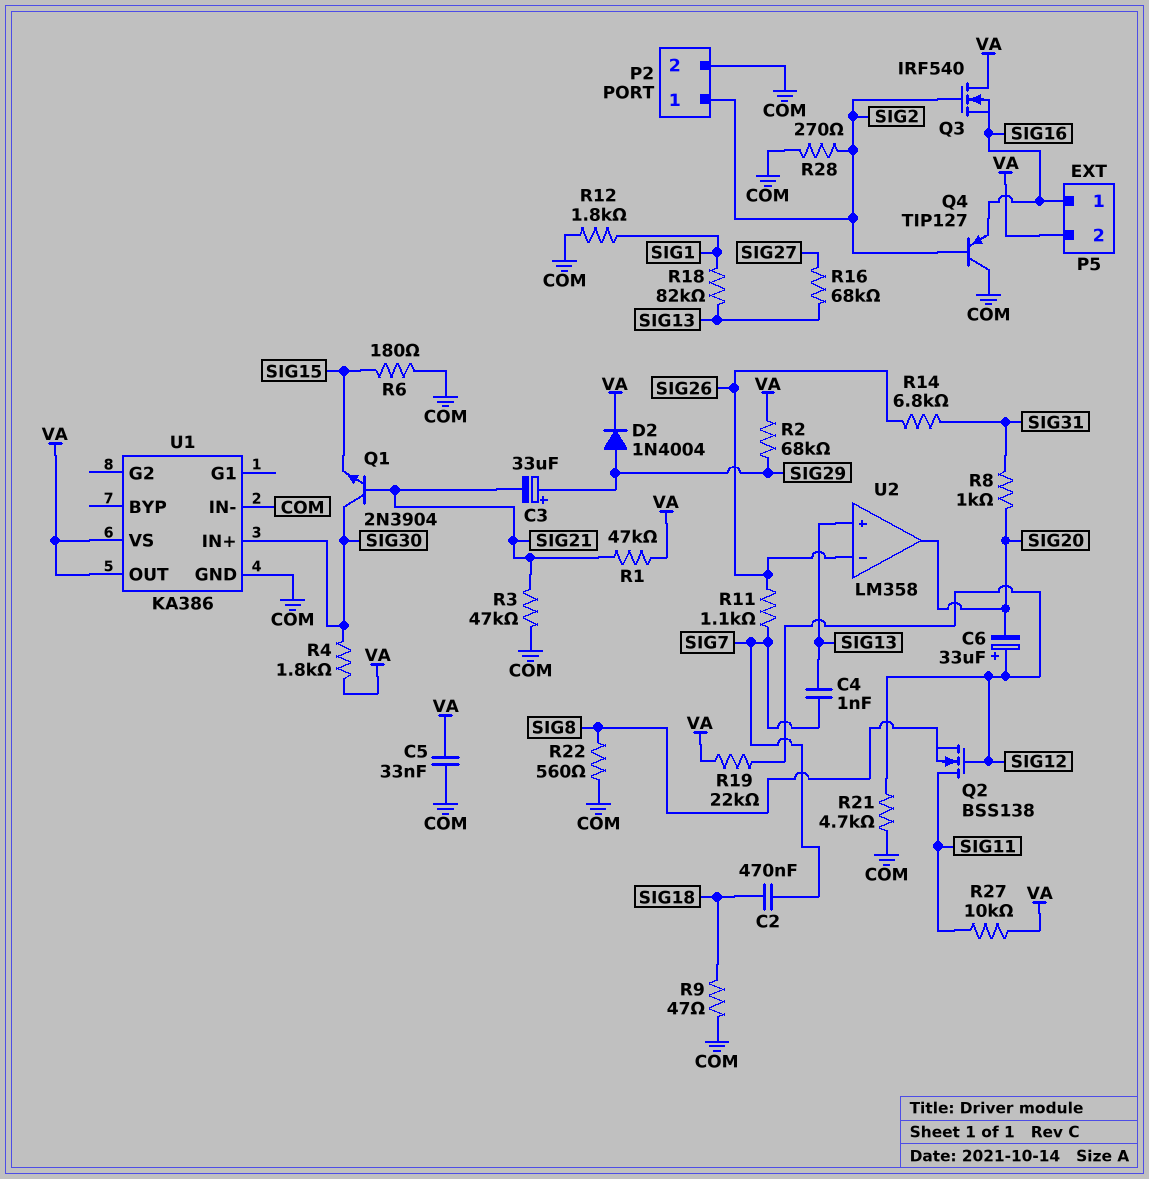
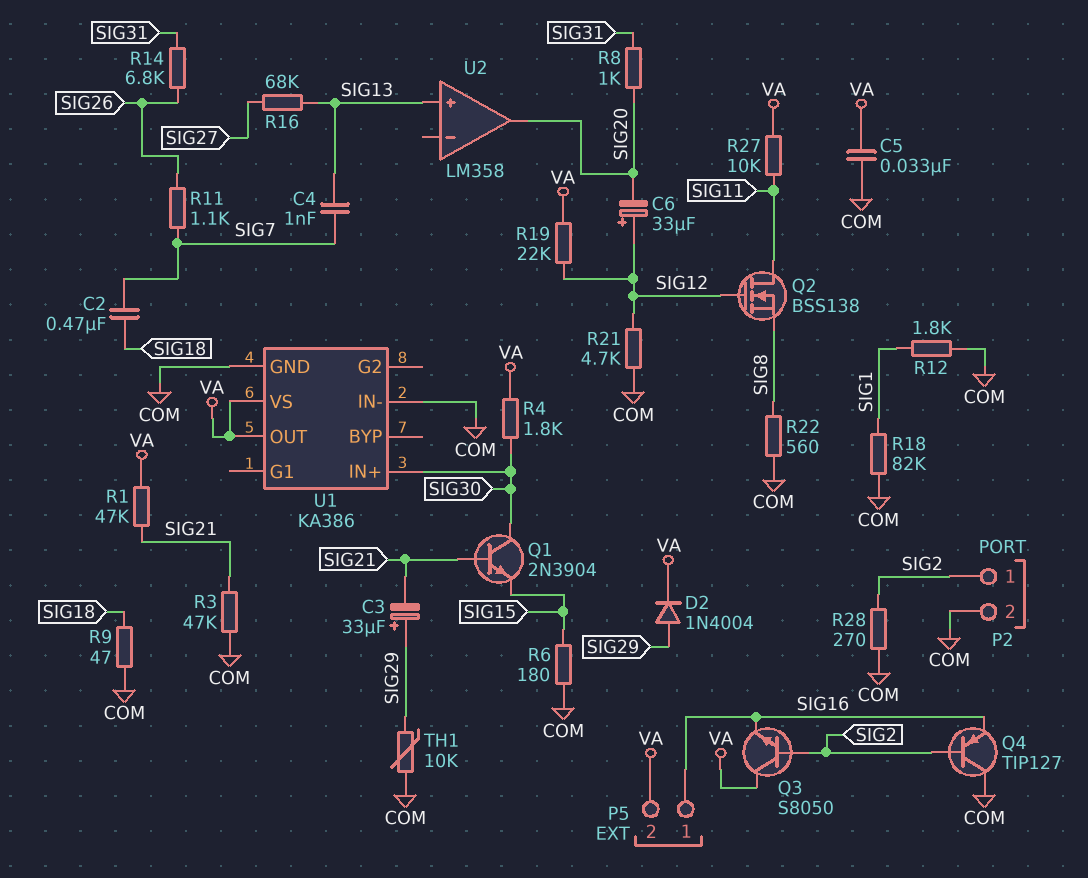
Q3: NMOS IRF540 (G SIG2, D VA, S SIG16) -> NPN S8050 (B SIG2, C VA, E SIG16)
R2: 68k (SIG29, VA) -> none
R18: 82k (SIG1, SIG13) -> 82k (COM, SIG1)
TH1: none -> 10k (COM, SIG29)
U2 pin in-: SIG26 -> none

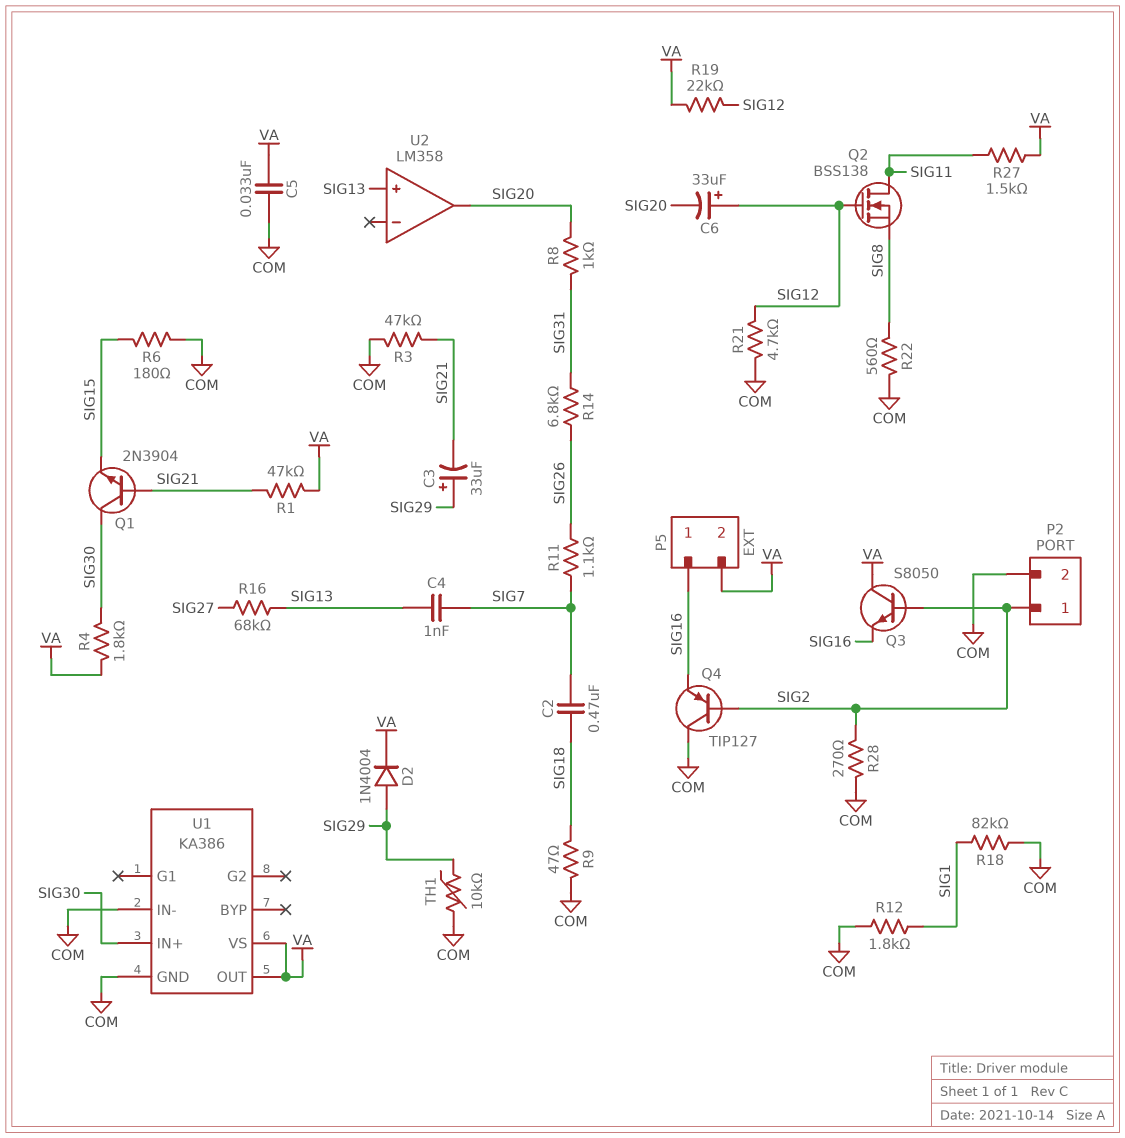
R27: 10k (SIG11, VA) -> 1.5k (SIG11, VA)

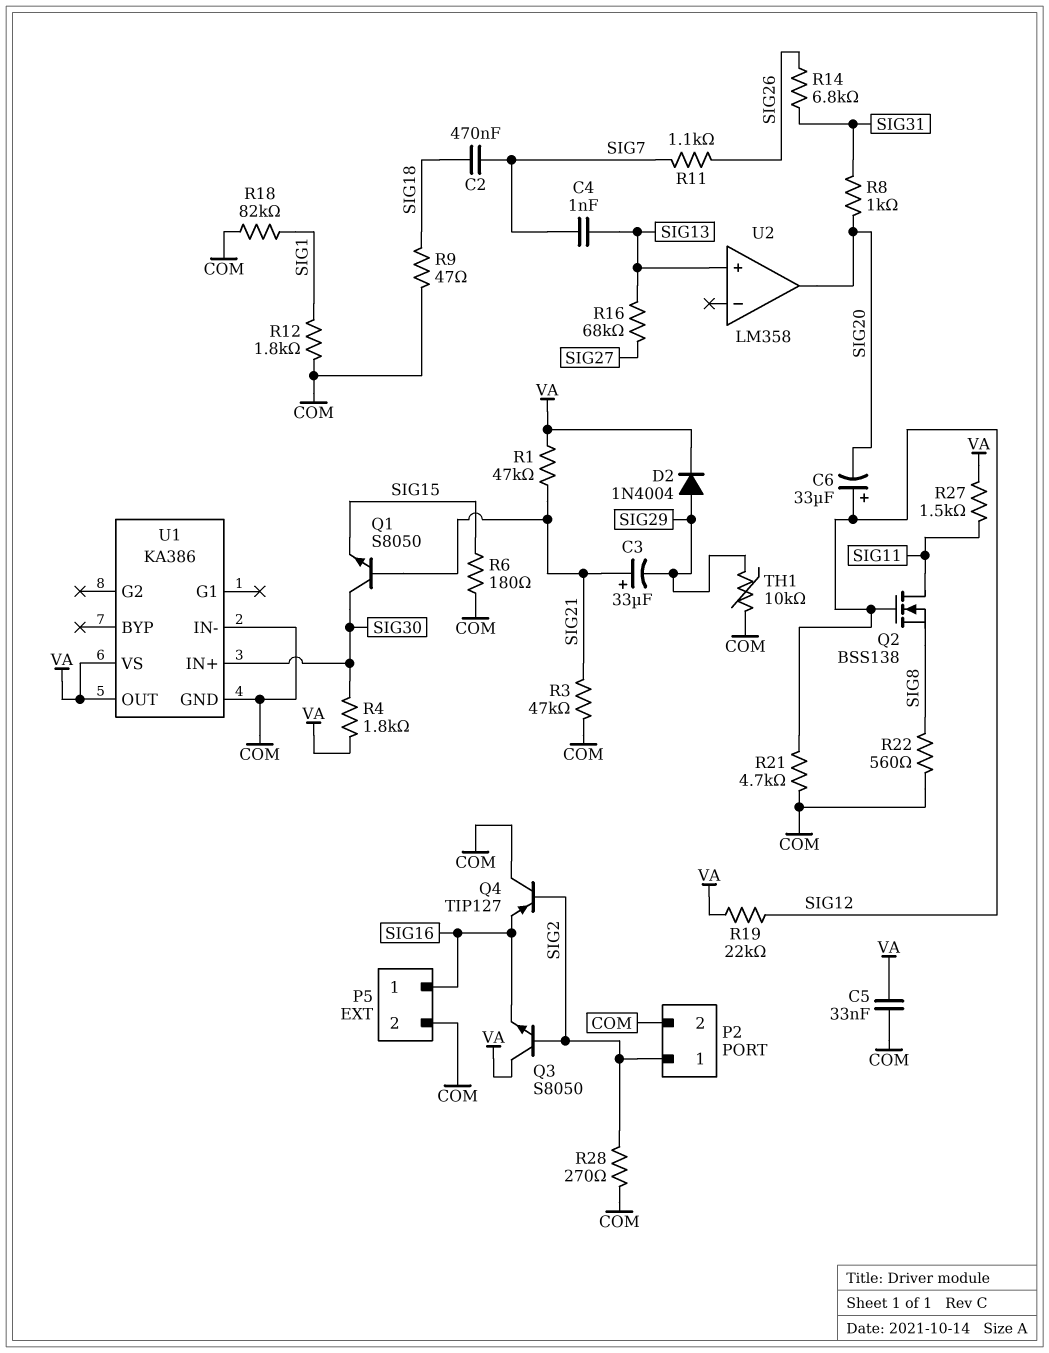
C3: 33uF (plus SIG29, minus SIG21) -> 33uF (plus SIG21, minus SIG29)
P5 pin 2: VA -> COM
Q1: NPN 2N3904 (B SIG21, C SIG30, E SIG15) -> NPN S8050 (B SIG21, C SIG30, E SIG15)

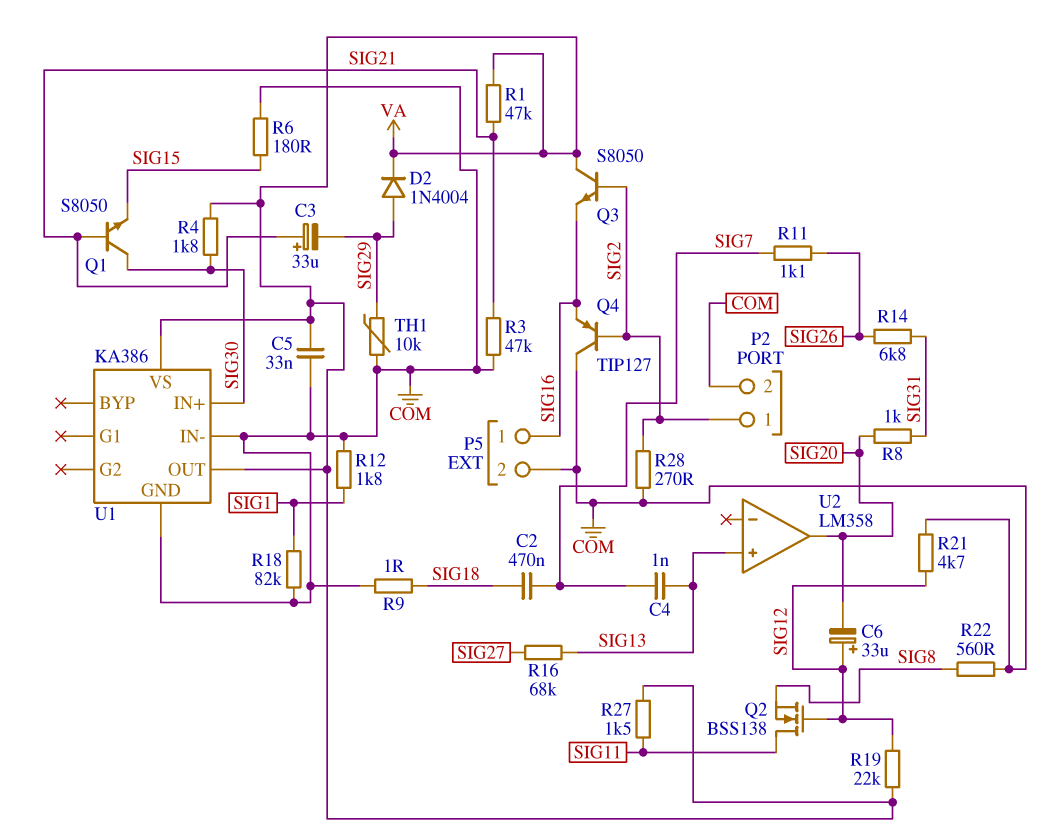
R9: 47 (COM, SIG18) -> 1 (COM, SIG18)

